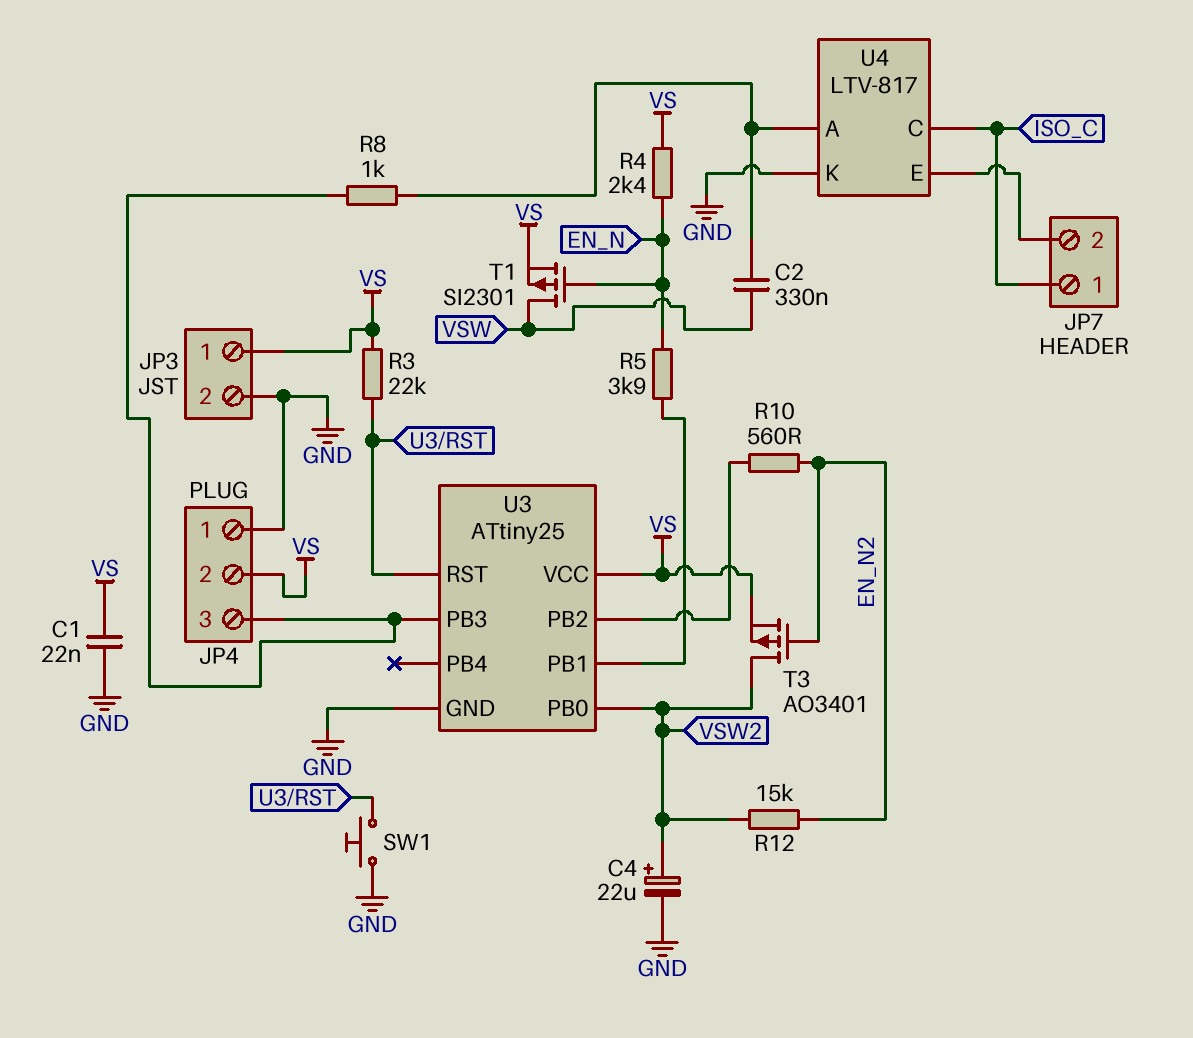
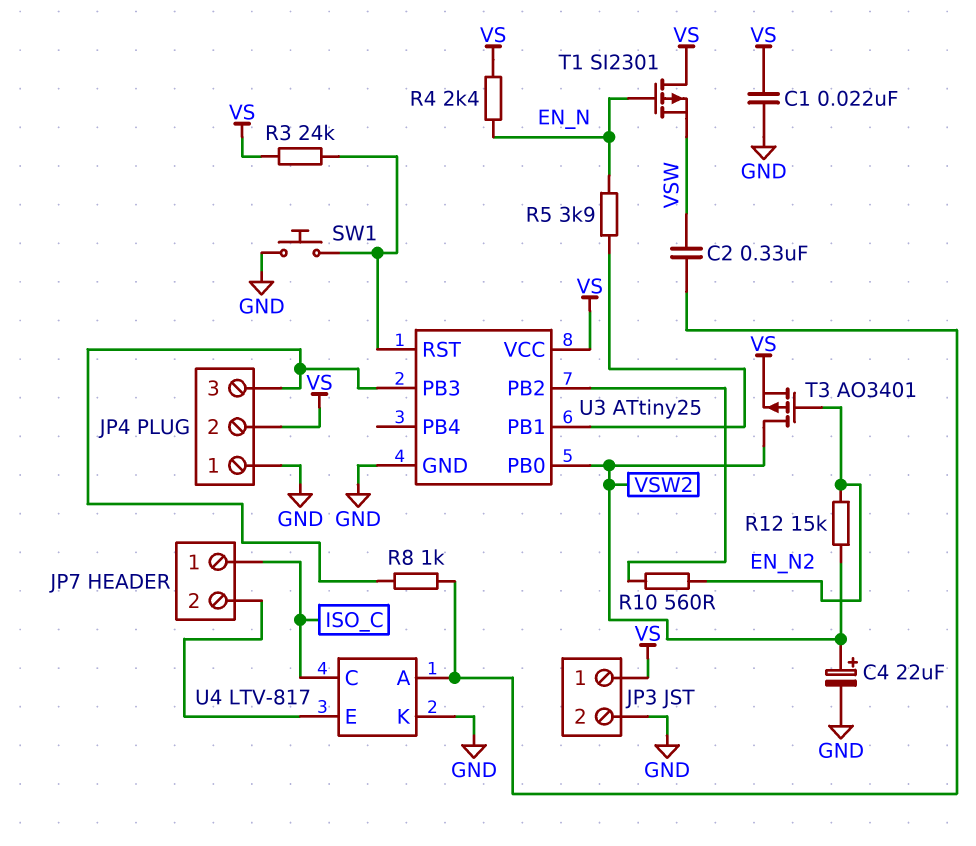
R3: 22k (U3/RST, VS) -> 24k (U3/RST, VS)
T1: PMOS SI2301 (G EN_N, D VSW, S VS) -> PMOS SI2301 (G EN_N, D VS, S VSW)

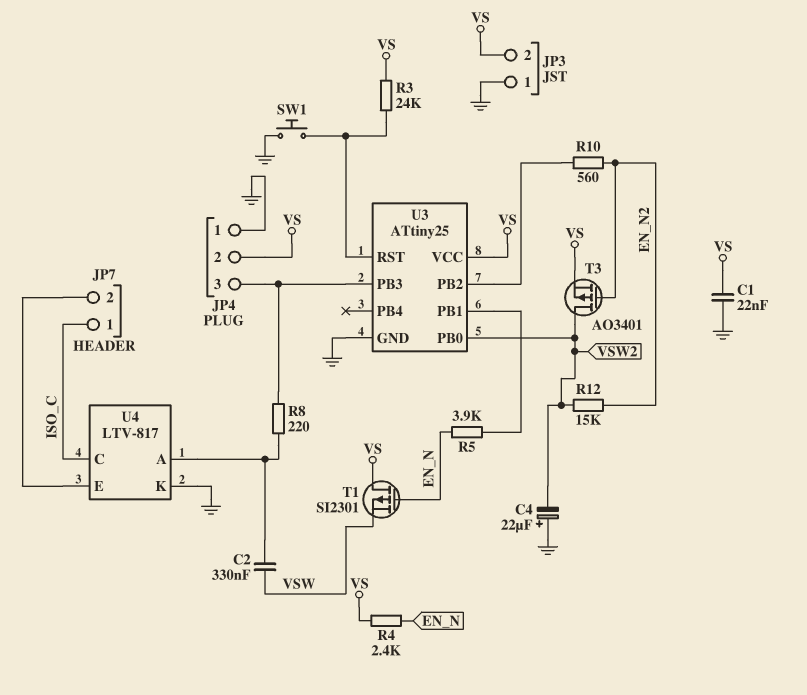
C4: 22uF (plus VSW2, minus GND) -> 22uF (plus GND, minus VSW2)
JP3 pin 1: VS -> GND
JP3 pin 2: GND -> VS
R8: 1k (JP4/3, U4/A) -> 220 (JP4/3, U4/A)

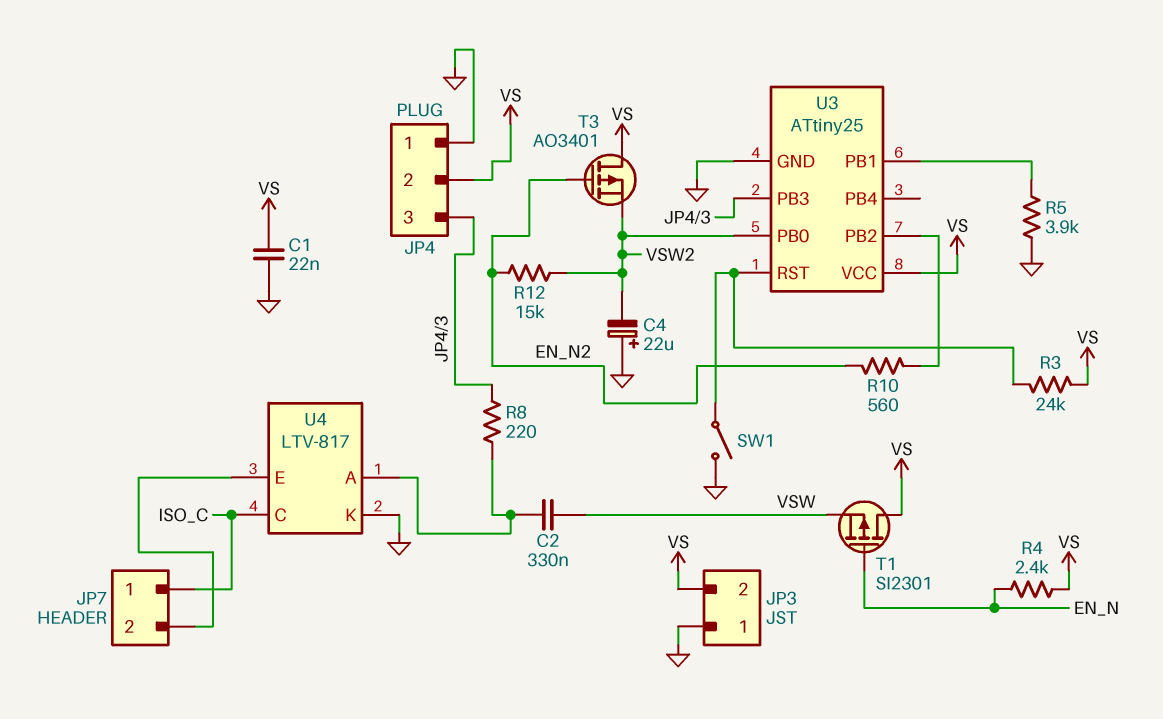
R5: 3.9k (EN_N, U3/PB1) -> 3.9k (GND, U3/PB1)
SW1: button (GND, U3/RST) -> switch (GND, U3/RST)
T3: PMOS AO3401 (G EN_N2, D VSW2, S VS) -> PMOS AO3401 (G EN_N2, D VS, S VSW2)

